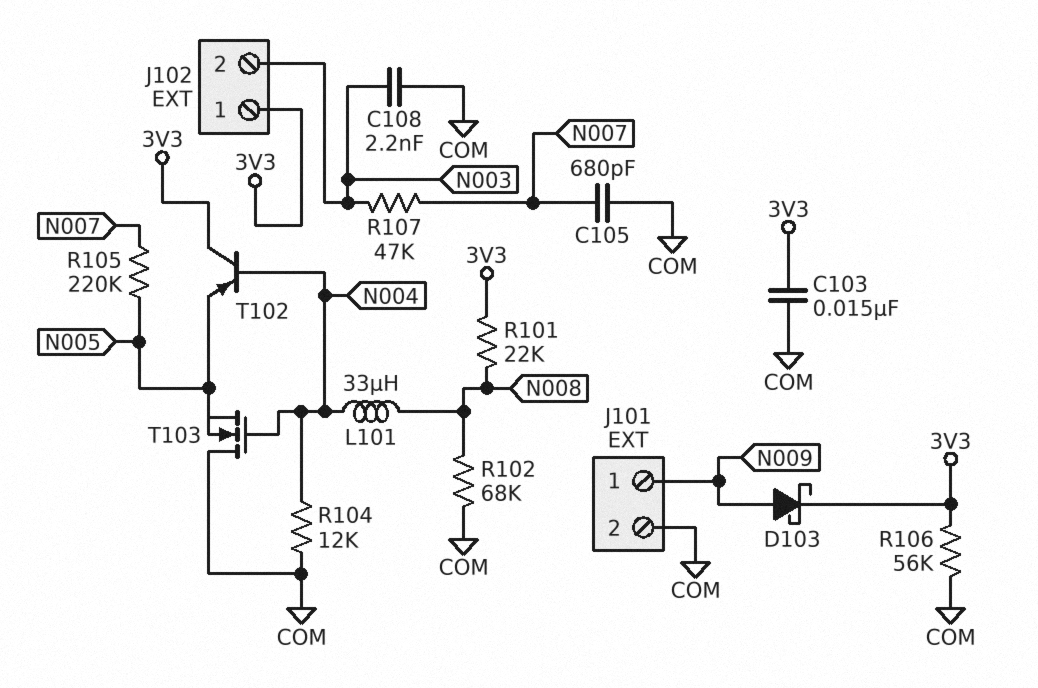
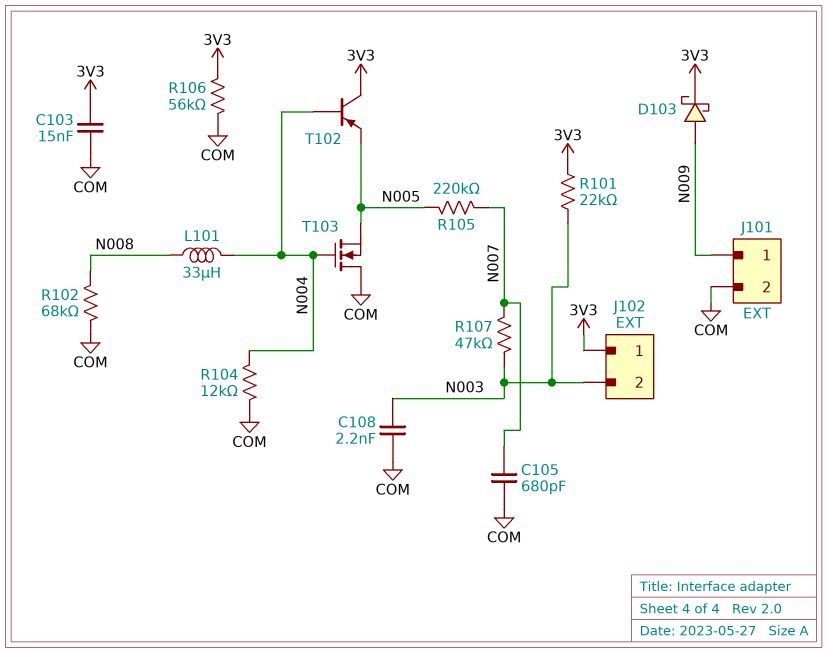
R101: 22k (3V3, N008) -> 22k (3V3, N003)

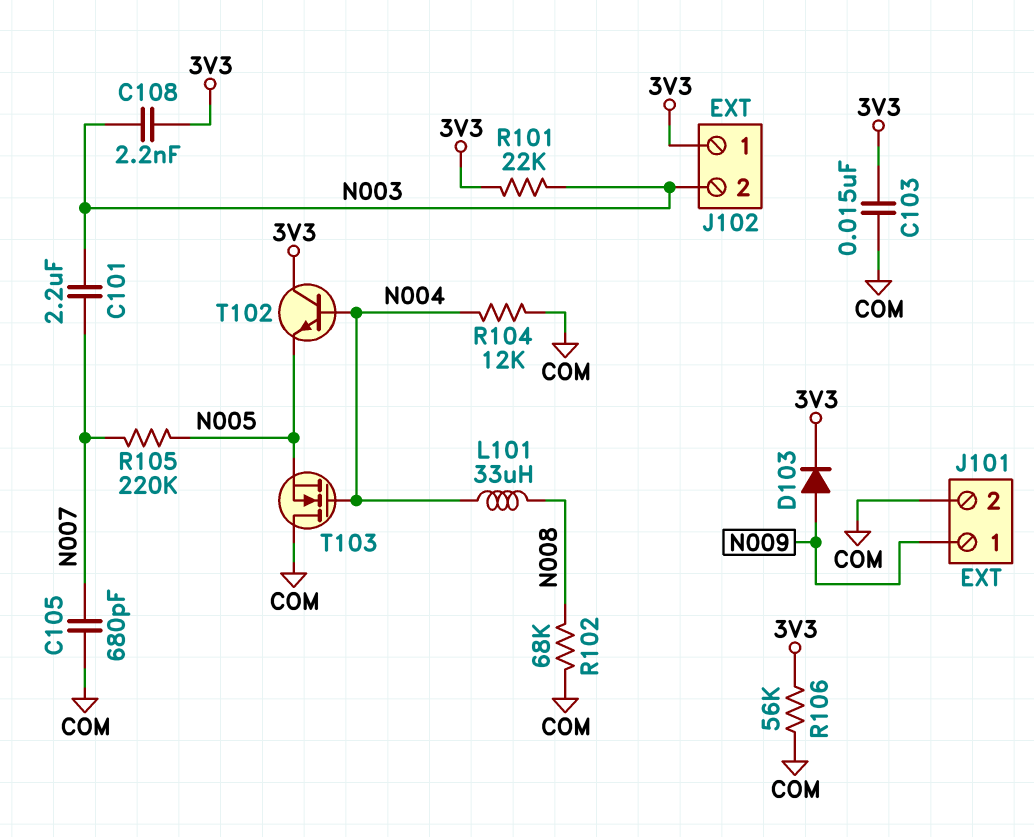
C101: none -> 2.2uF (N003, N007)
C108: 2.2nF (COM, N003) -> 2.2nF (3V3, N003)
D103: schottky (A N009, K 3V3) -> diode (A N009, K 3V3)
R107: 47k (N003, N007) -> none
T102: PNP (B N004, C 3V3, E N005) -> NPN (B N004, C 3V3, E N005)

